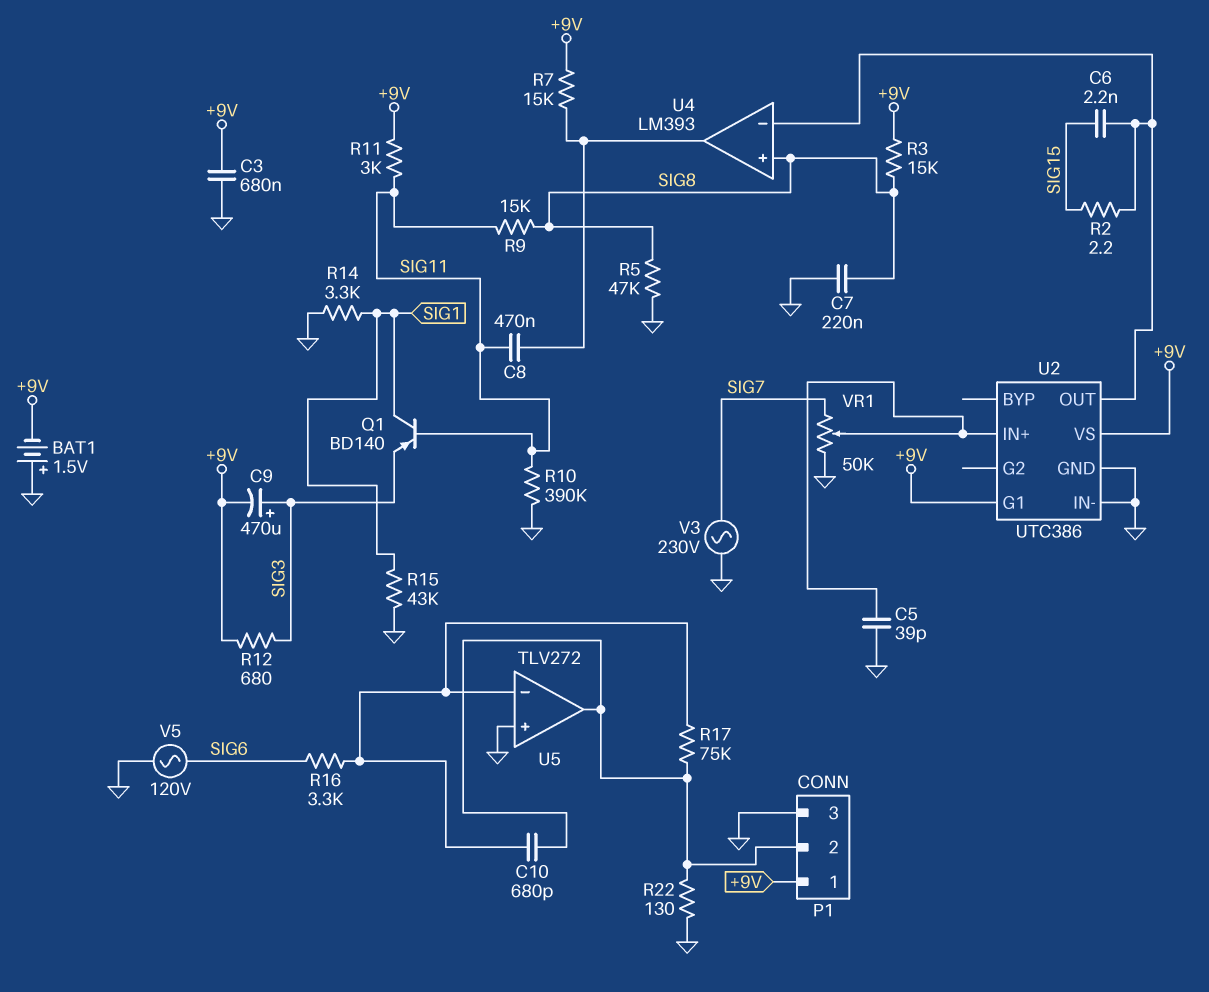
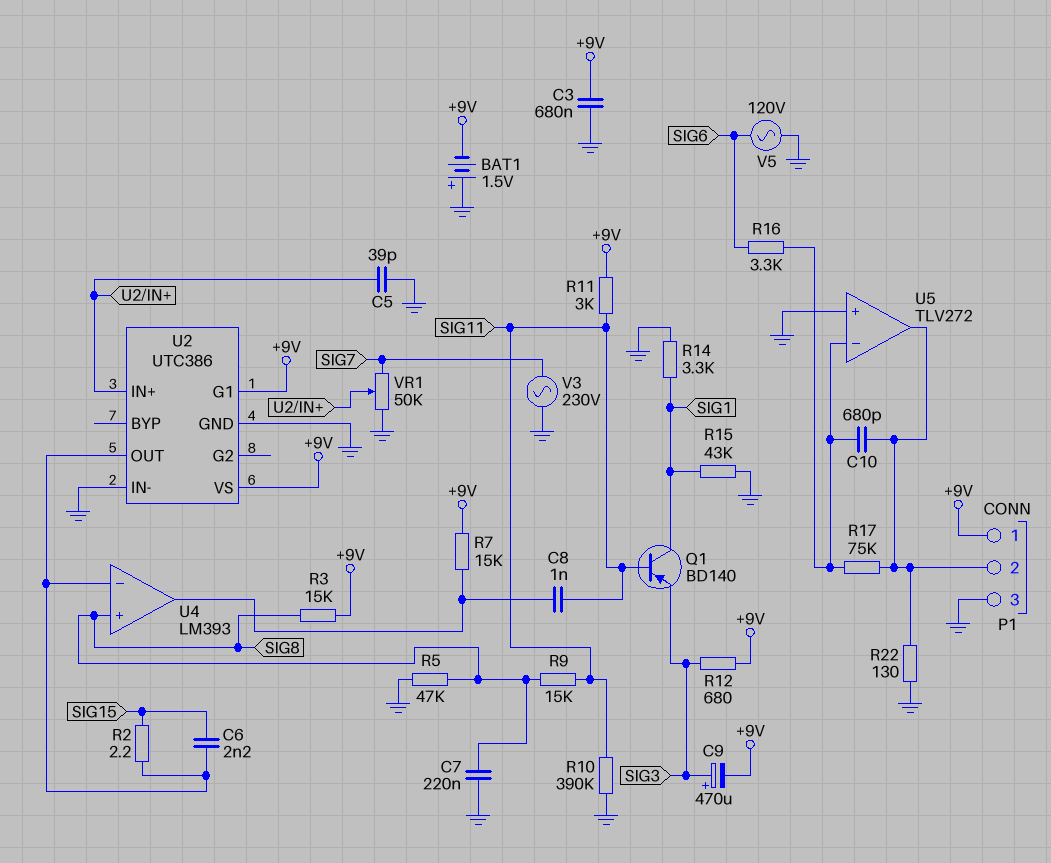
C8: 470nF (SIG11, U4/out) -> 1nF (SIG11, U4/out)

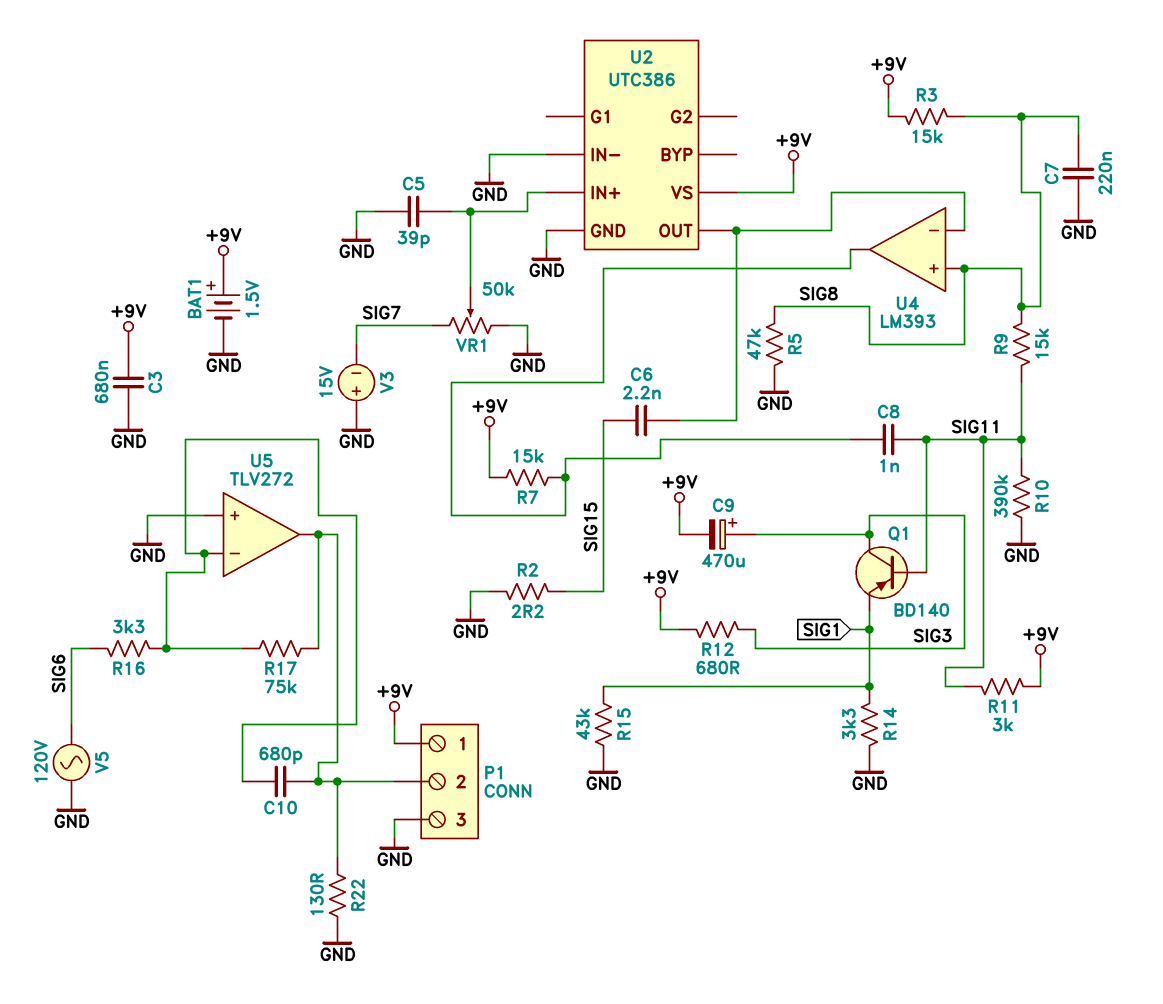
BAT1: 1.5V (plus GND, minus +9V) -> 1.5V (plus +9V, minus GND)
Q1: PNP BD140 (B SIG11, C SIG1, E SIG3) -> PNP BD140 (B SIG11, C SIG3, E SIG1)
R2: 2.2 (SIG15, U2/OUT) -> 2.2 (GND, SIG15)
U2 pin G1: +9V -> none
V3: AC 230V (GND, SIG7) -> 15V (plus GND, minus SIG7)

